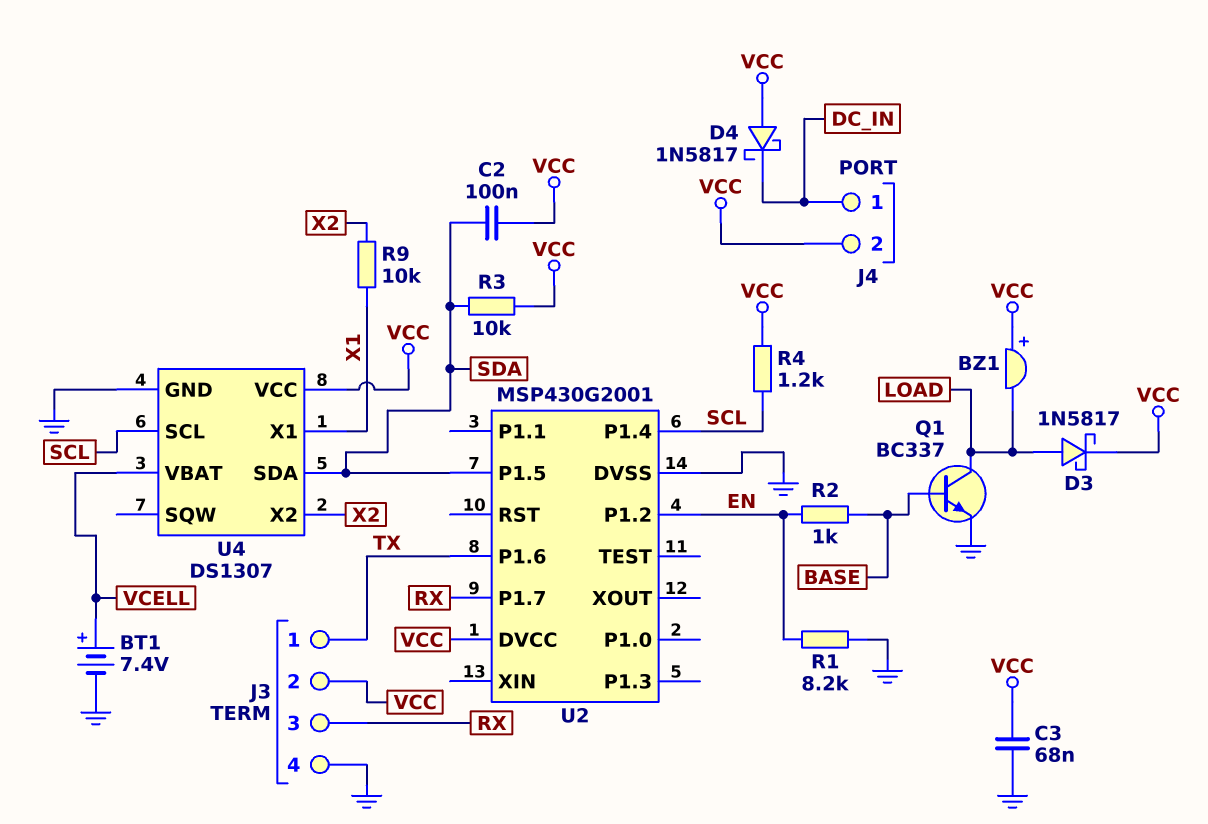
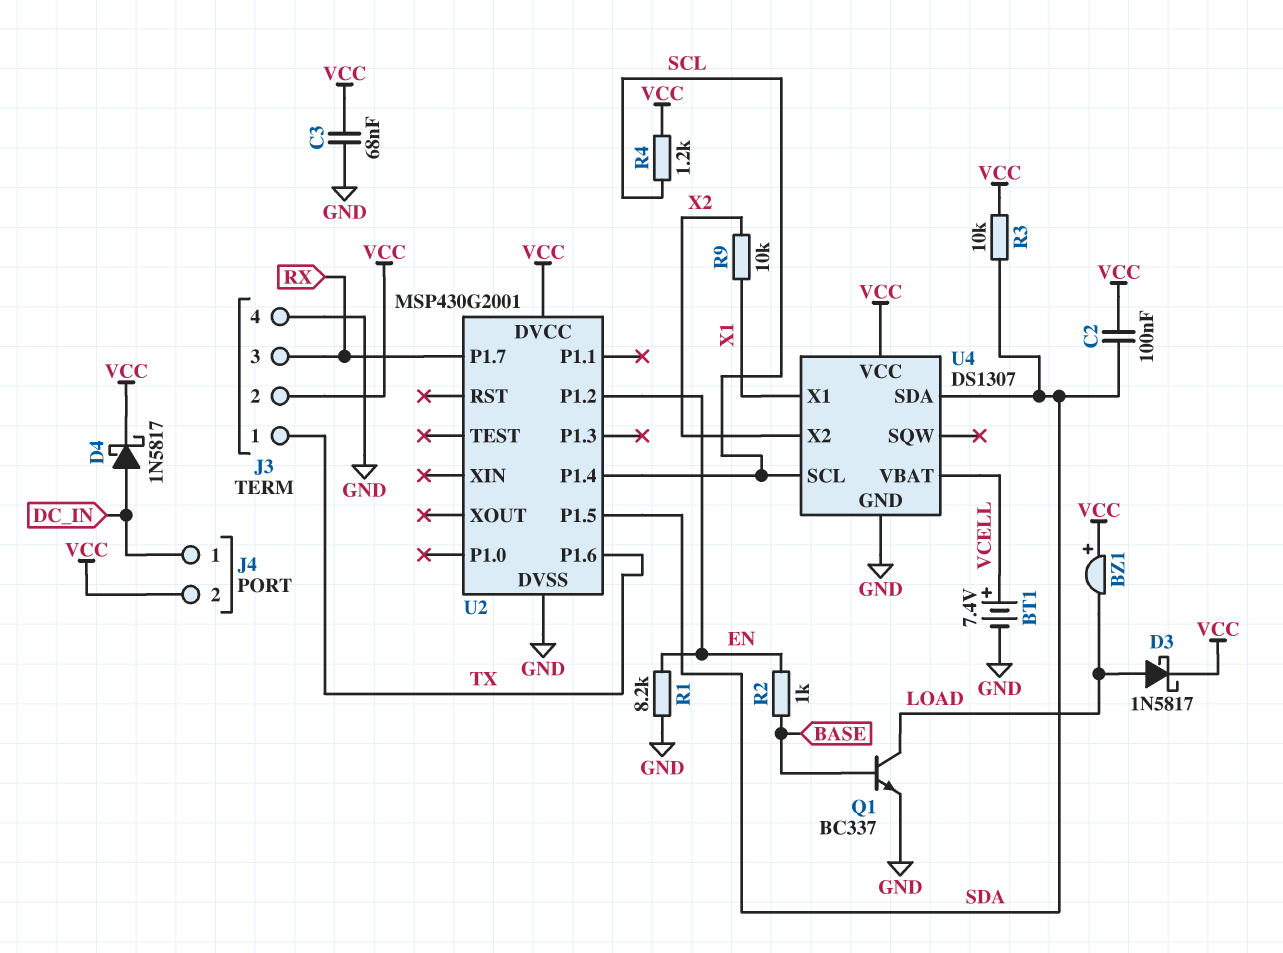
D4: schottky 1N5817 (A VCC, K DC_IN) -> schottky 1N5817 (A DC_IN, K VCC)

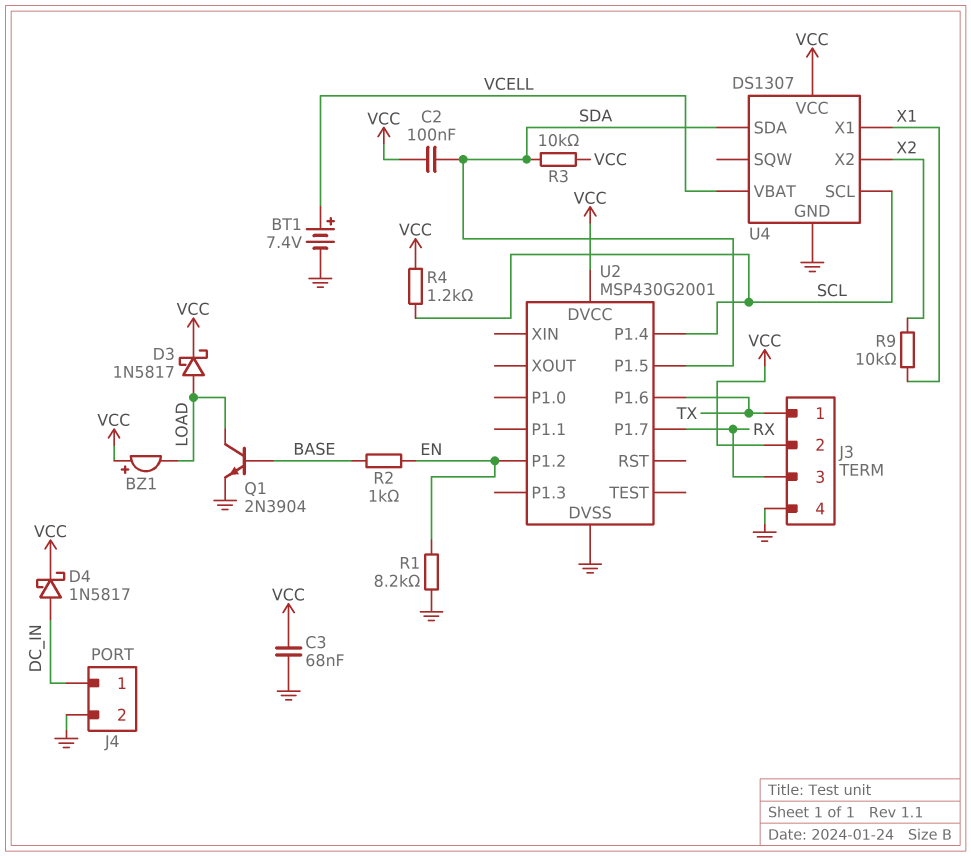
J4 pin 2: VCC -> GND
Q1: NPN BC337 (B BASE, C LOAD, E GND) -> NPN 2N3904 (B BASE, C LOAD, E GND)

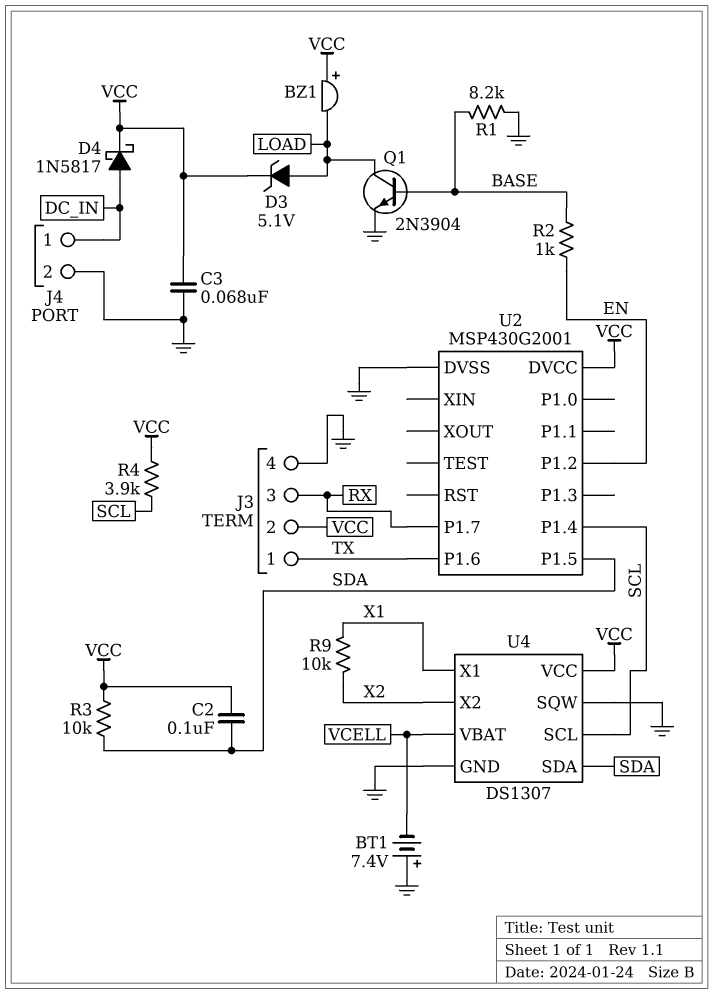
BT1: 7.4V (plus VCELL, minus GND) -> 7.4V (plus GND, minus VCELL)
D3: schottky 1N5817 (A LOAD, K VCC) -> zener 5.1V (A LOAD, K VCC)
R1: 8.2k (EN, GND) -> 8.2k (BASE, GND)
R4: 1.2k (SCL, VCC) -> 3.9k (SCL, VCC)
U4 pin SQW: none -> GND

